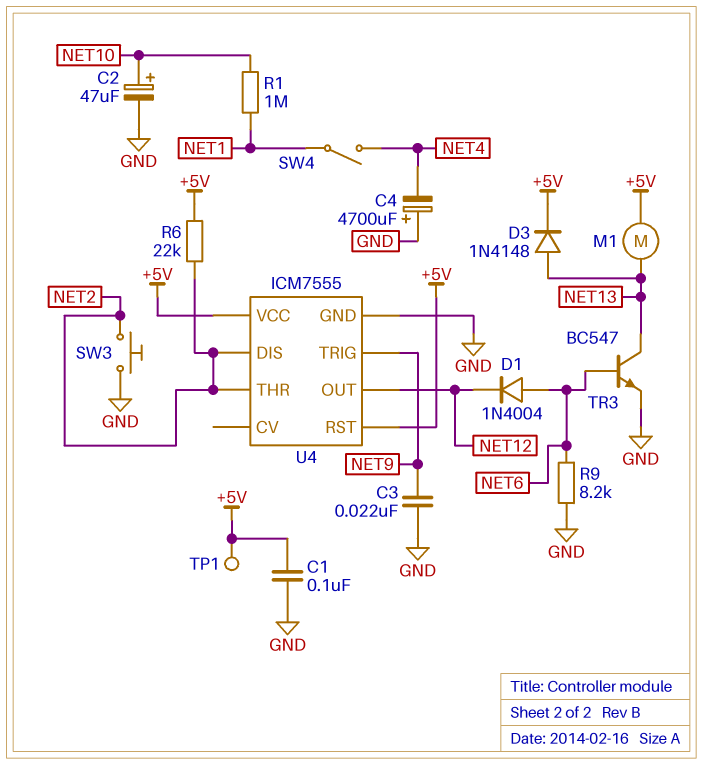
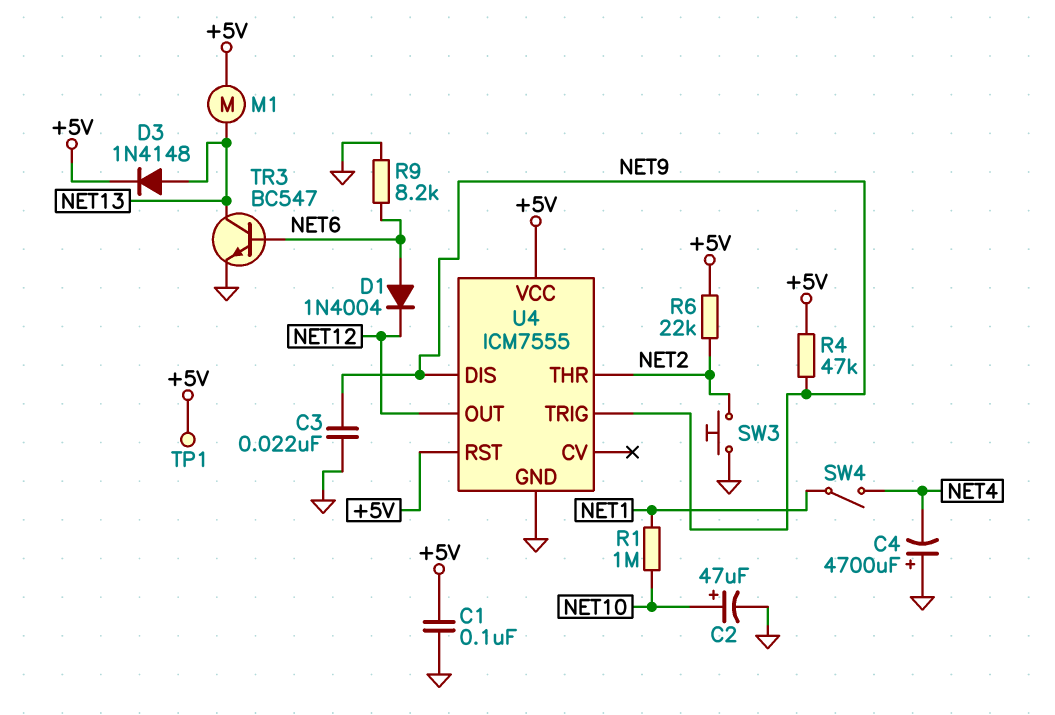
R4: none -> 47k (+5V, NET9)
U4 pin DIS: NET2 -> NET9

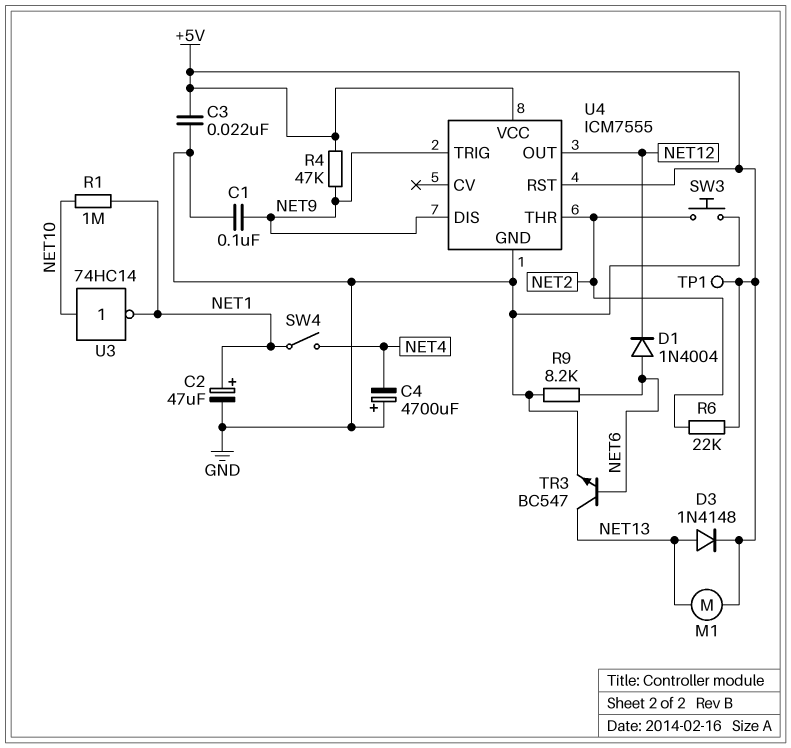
C1: 100nF (+5V, GND) -> 100nF (GND, NET9)
C2: 47uF (plus NET10, minus GND) -> 47uF (plus NET1, minus GND)
C3: 22nF (GND, NET9) -> 22nF (+5V, GND)
U3: none -> NOT 74HC14 (in NET10, out NET1)

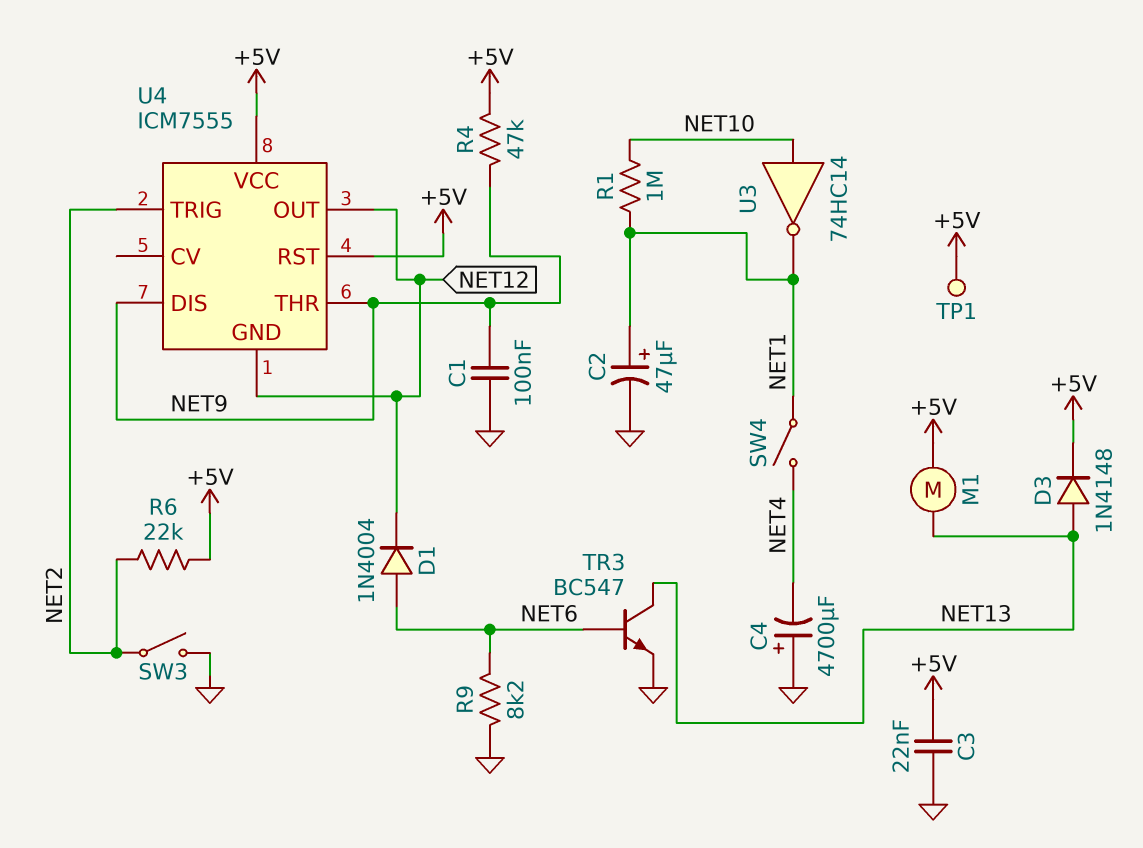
SW3: button (GND, NET2) -> switch (GND, NET2)
U4 pin GND: GND -> NET12
U4 pin THR: NET2 -> NET9
U4 pin TRIG: NET9 -> NET2

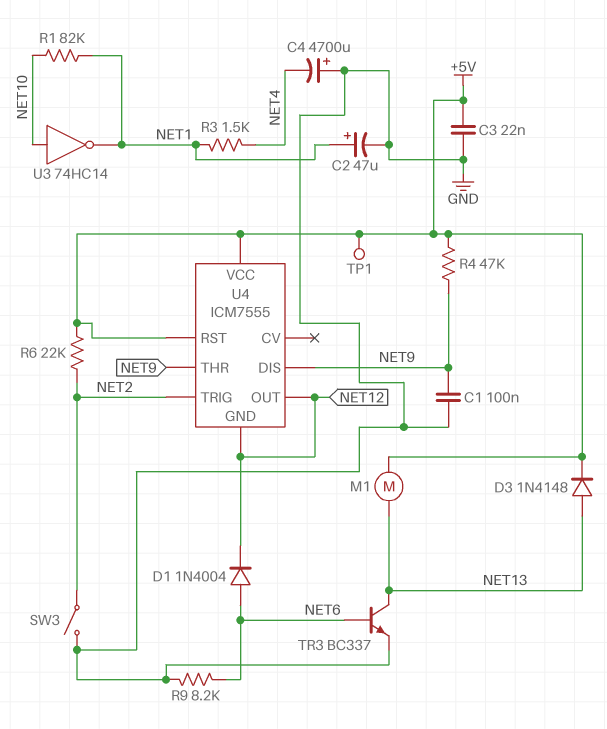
R1: 1M (NET1, NET10) -> 82k (NET1, NET10)
R3: none -> 1.5k (NET1, NET4)
SW4: switch (NET1, NET4) -> none
TR3: NPN BC547 (B NET6, C NET13, E GND) -> NPN BC337 (B NET6, C NET13, E GND)

